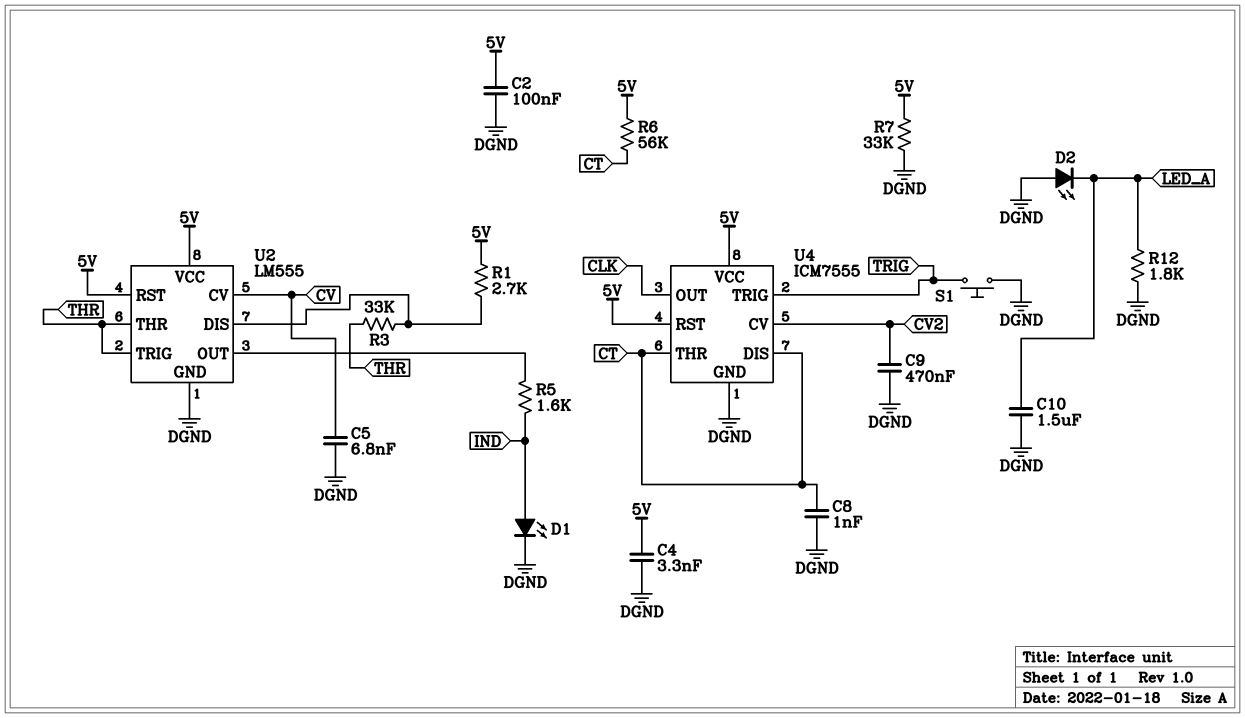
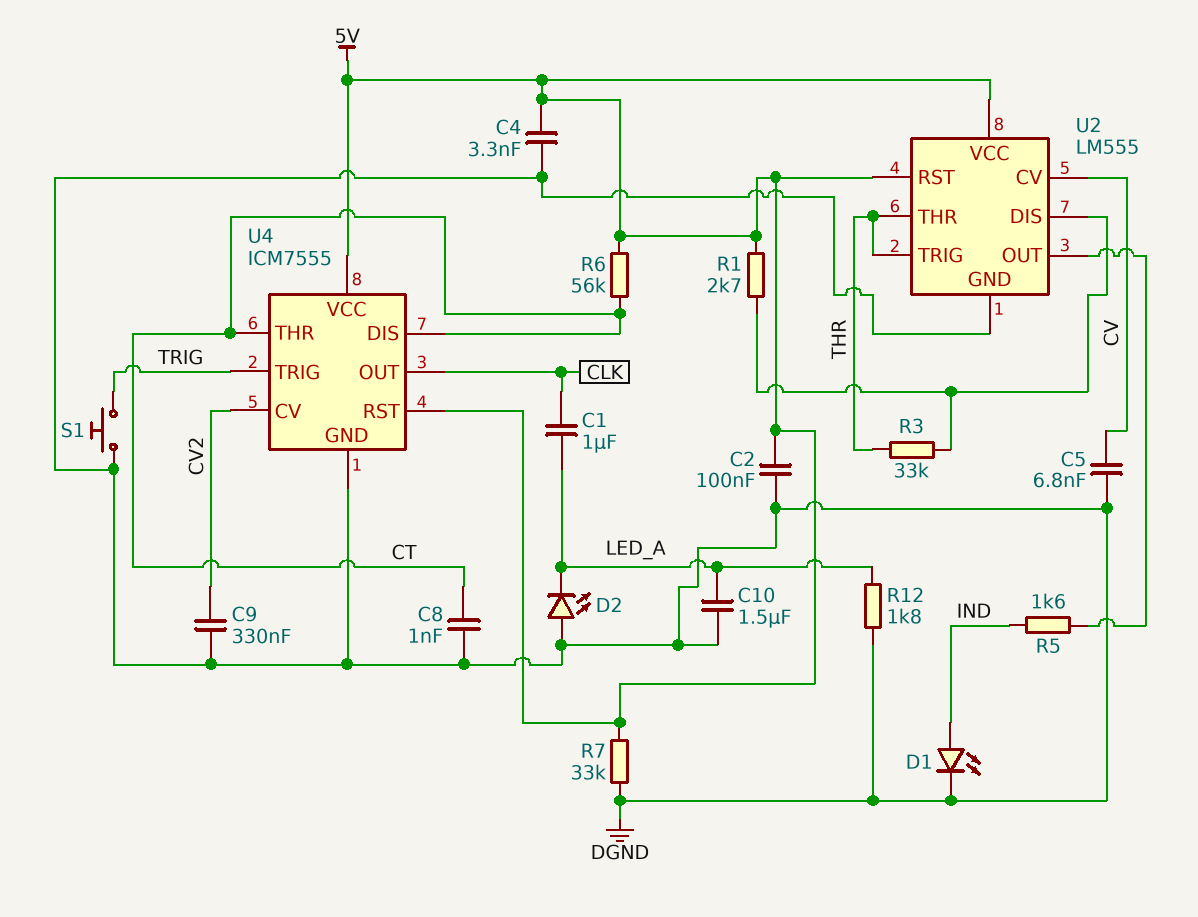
C1: none -> 1uF (CLK, LED_A)
C9: 470nF (CV2, DGND) -> 330nF (CV2, DGND)

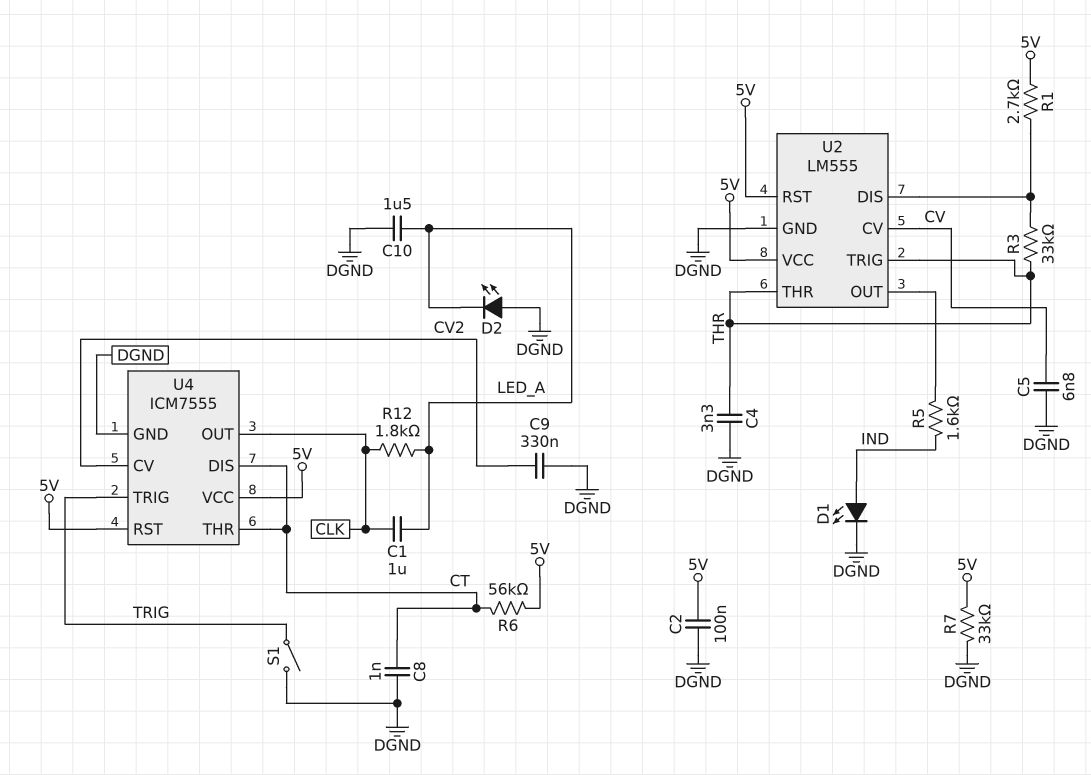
C4: 3.3nF (5V, DGND) -> 3.3nF (DGND, THR)
R12: 1.8k (DGND, LED_A) -> 1.8k (CLK, LED_A)
S1: button (DGND, TRIG) -> switch (DGND, TRIG)

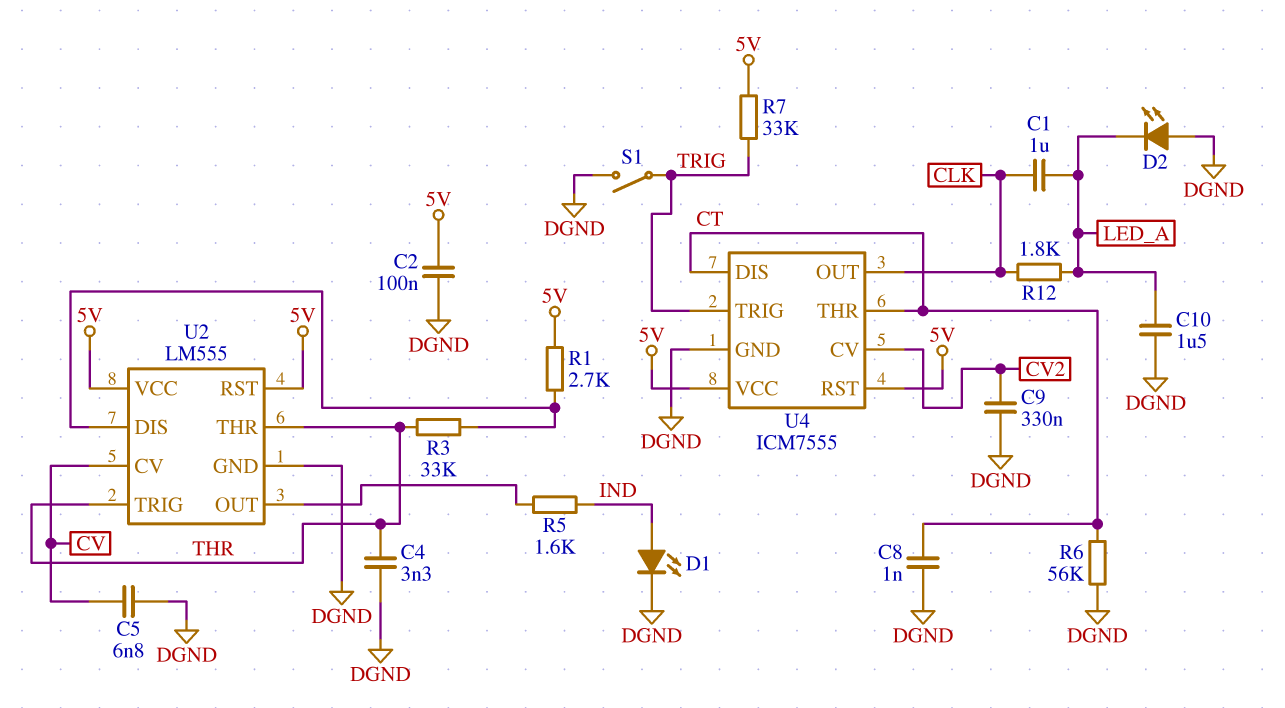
R6: 56k (5V, CT) -> 56k (CT, DGND)
R7: 33k (5V, DGND) -> 33k (5V, TRIG)

